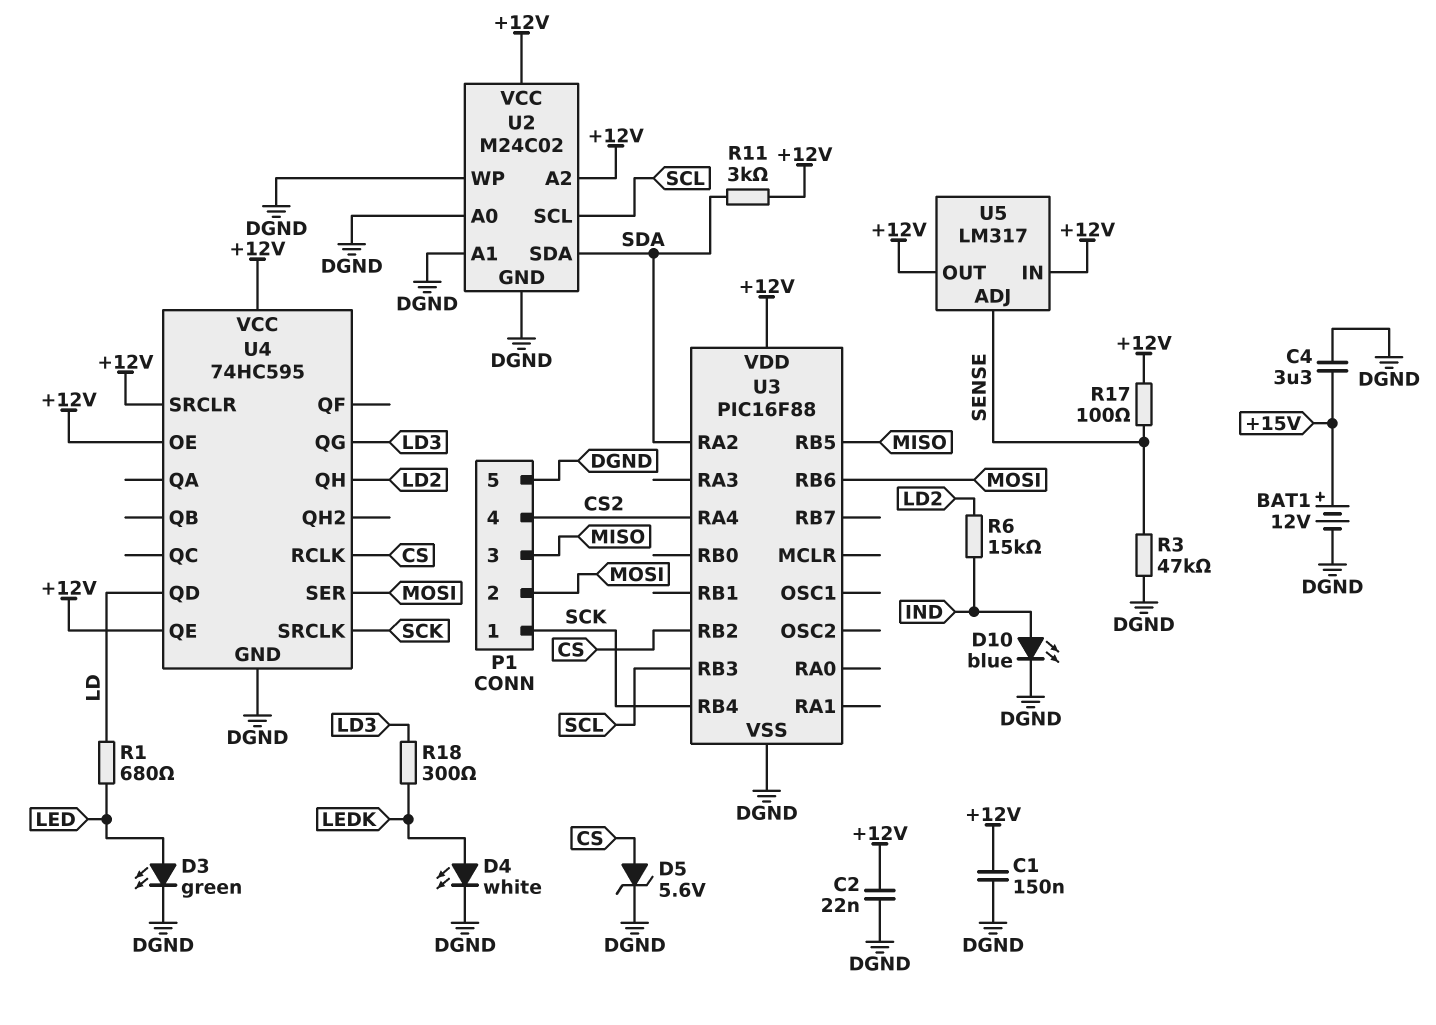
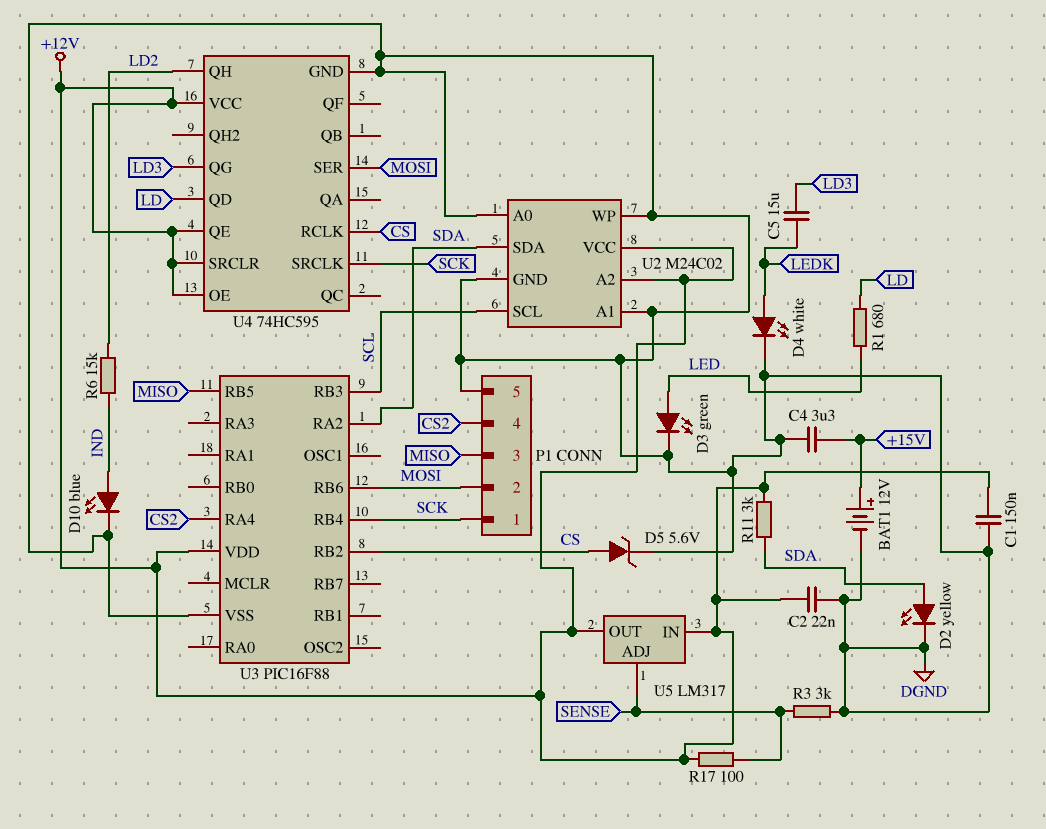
C5: none -> 15uF (LD3, LEDK)
D2: none -> LED yellow (A SDA, K DGND)
R3: 47k (DGND, SENSE) -> 3k (DGND, SENSE)
R18: 300 (LD3, LEDK) -> none

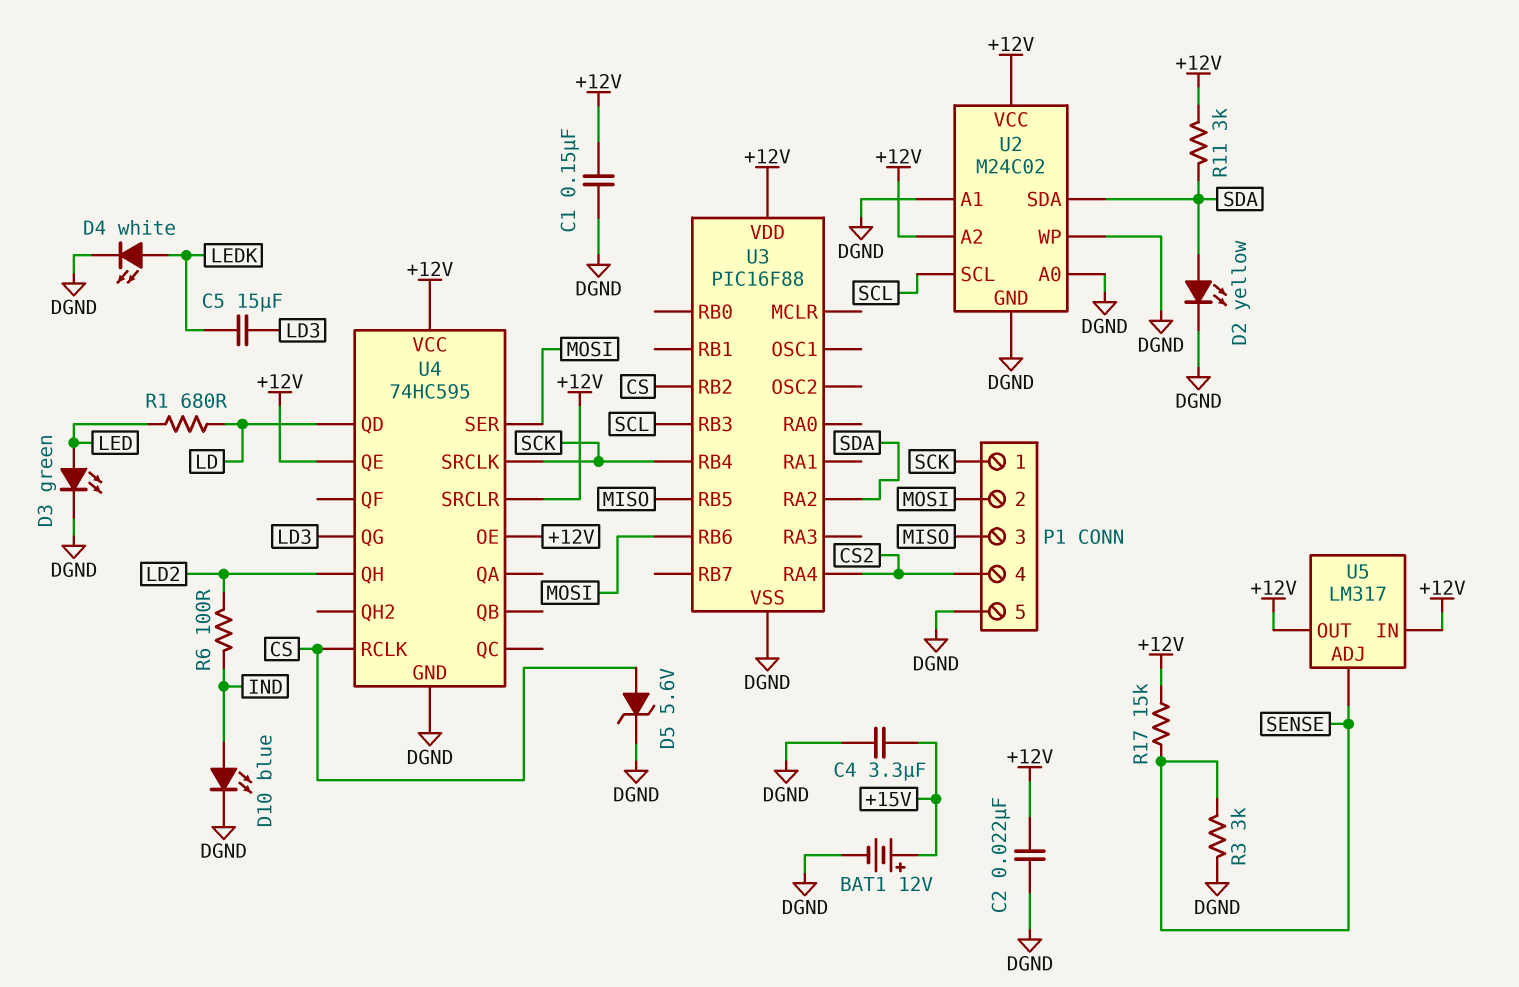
R6: 15k (IND, LD2) -> 100 (IND, LD2)
R17: 100 (+12V, SENSE) -> 15k (+12V, SENSE)

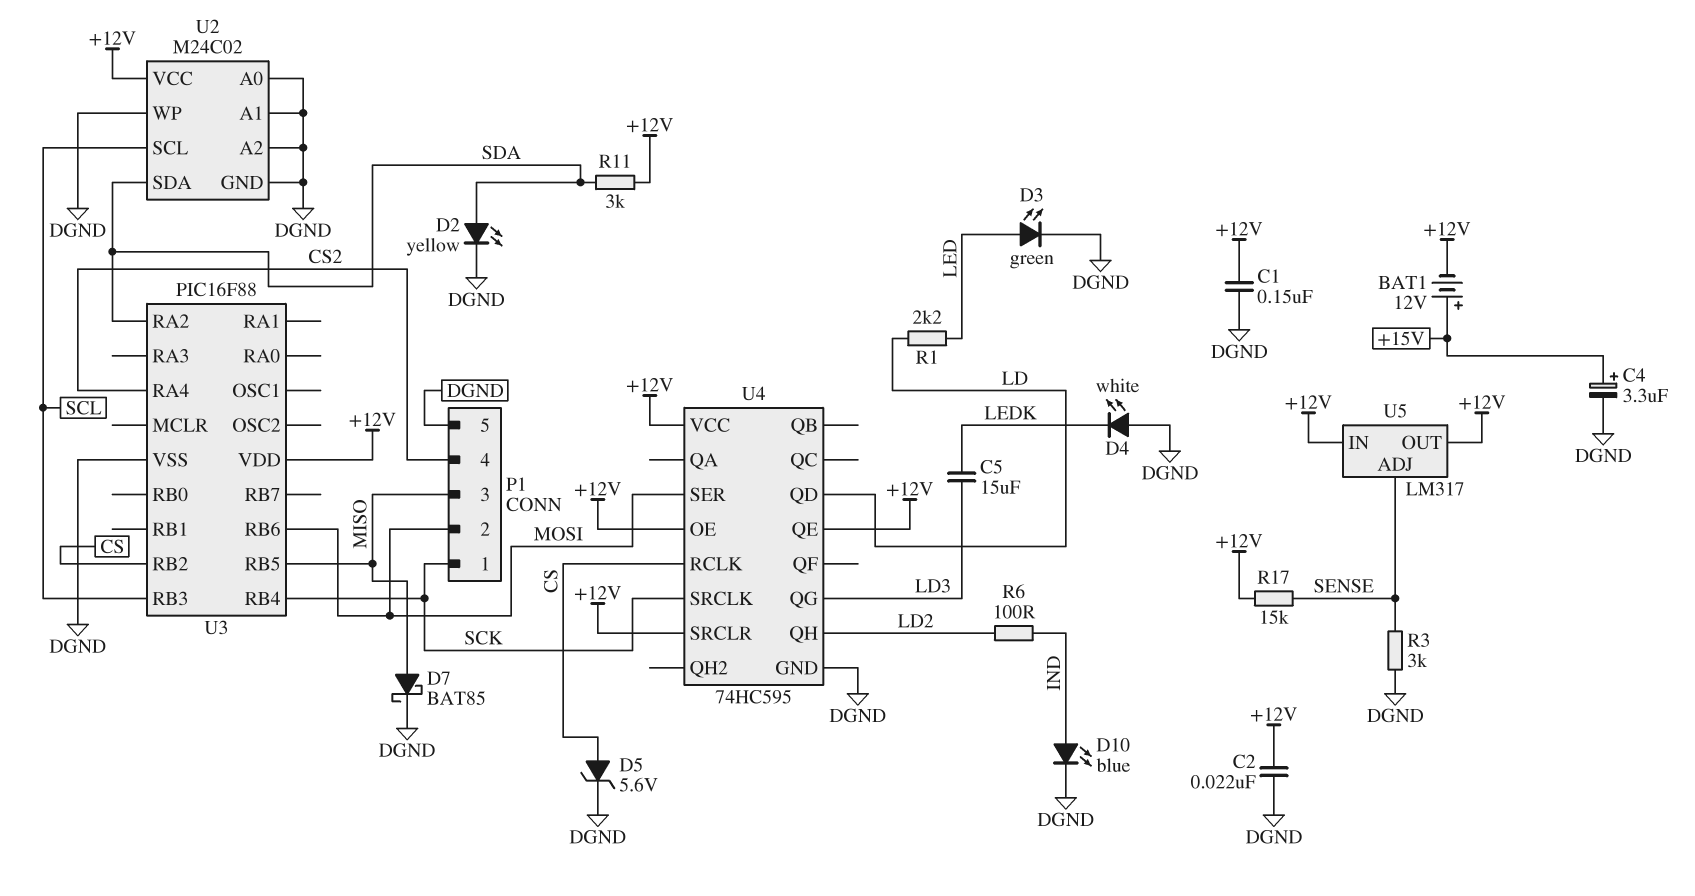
BAT1: 12V (plus +15V, minus DGND) -> 12V (plus +15V, minus +12V)
C4: 3.3uF (+15V, DGND) -> 3.3uF (plus +15V, minus DGND)
D4: LED white (A LEDK, K DGND) -> LED white (A DGND, K LEDK)
D7: none -> schottky BAT85 (A MISO, K DGND)
R1: 680 (LD, LED) -> 2.2k (LD, LED)
U2 pin A2: +12V -> DGND

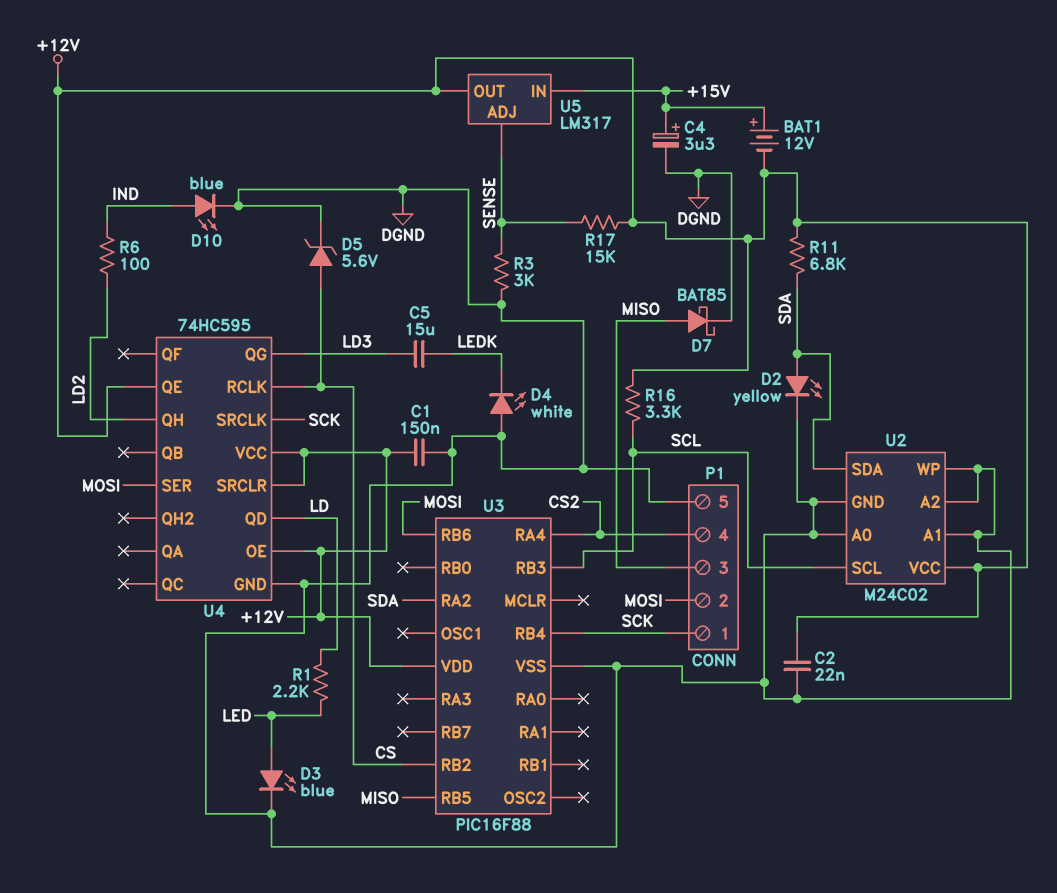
D3: LED green (A LED, K DGND) -> LED blue (A LED, K DGND)
R11: 3k (+12V, SDA) -> 6.8k (+12V, SDA)
R16: none -> 3.3k (+12V, SCL)
U5 pin IN: +12V -> +15V

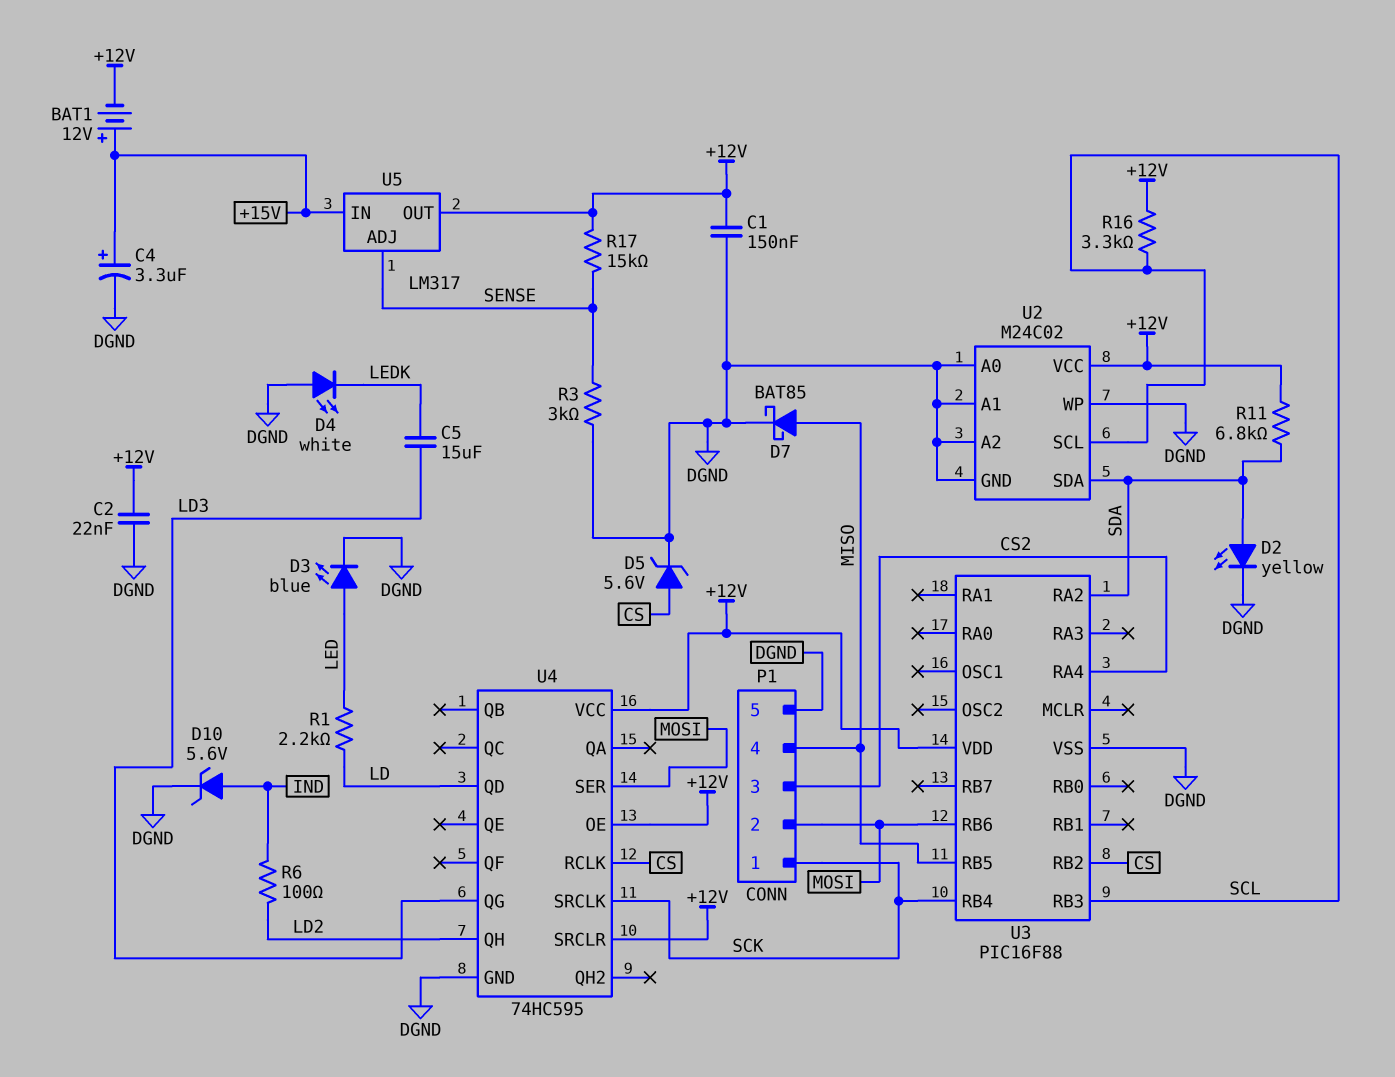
D10: LED blue (A IND, K DGND) -> zener 5.6V (A IND, K DGND)
P1 pin 3: MISO -> CS2
P1 pin 4: CS2 -> MISO
U4 pin QE: +12V -> none

